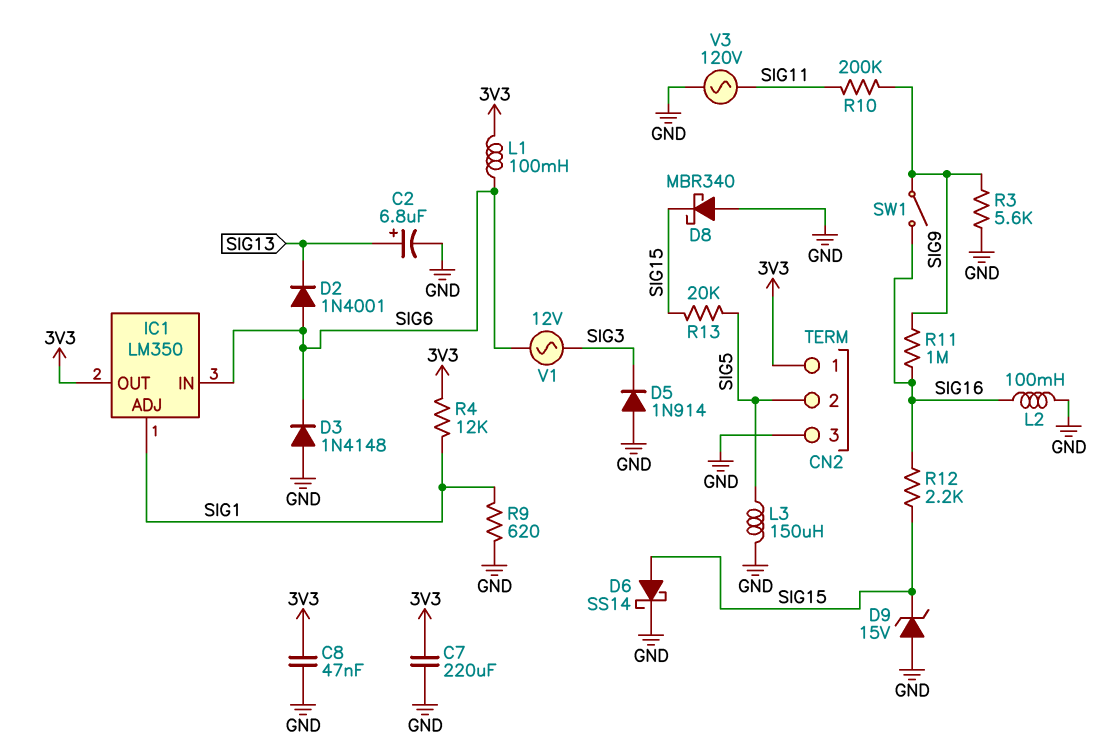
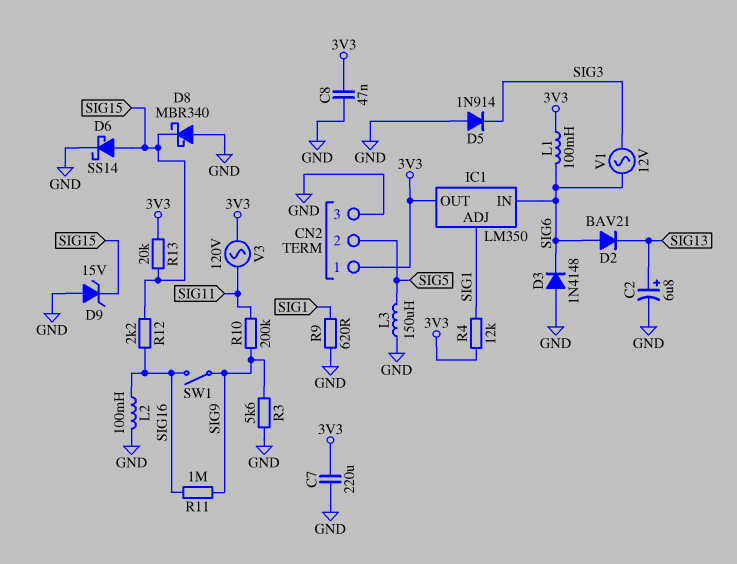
D2: diode 1N4001 (A SIG6, K SIG13) -> diode BAV21 (A SIG6, K SIG13)
R13: 20k (SIG5, SIG15) -> 20k (3V3, SIG15)
V3: AC 120V (GND, SIG11) -> AC 120V (3V3, SIG11)

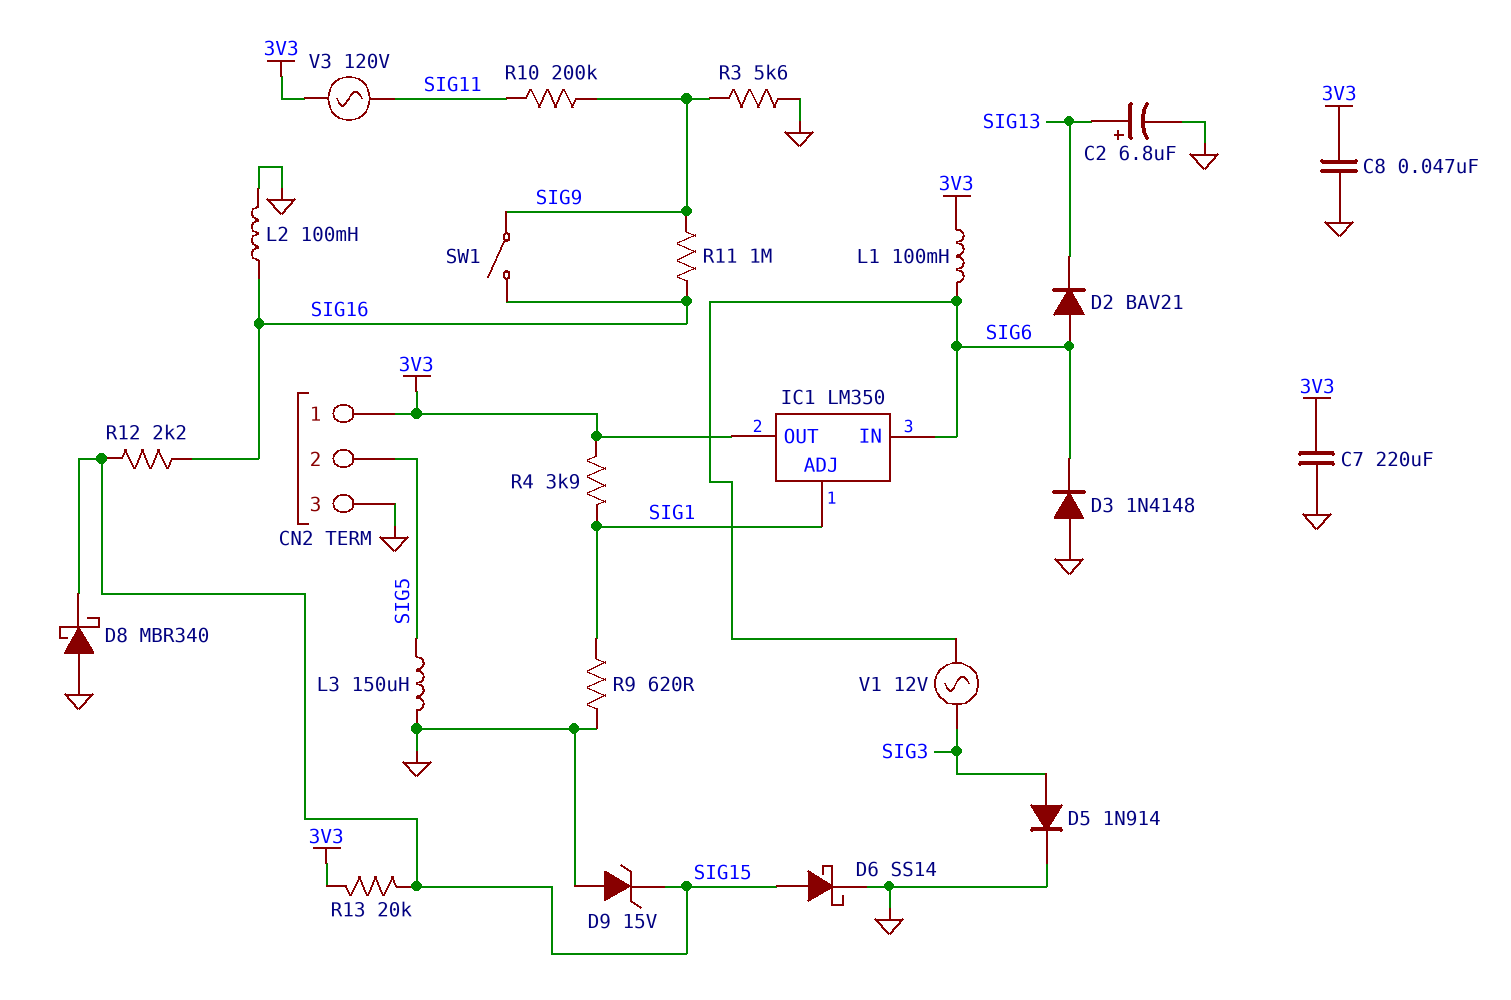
D5: diode 1N914 (A GND, K SIG3) -> diode 1N914 (A SIG3, K GND)
R4: 12k (3V3, SIG1) -> 3.9k (3V3, SIG1)

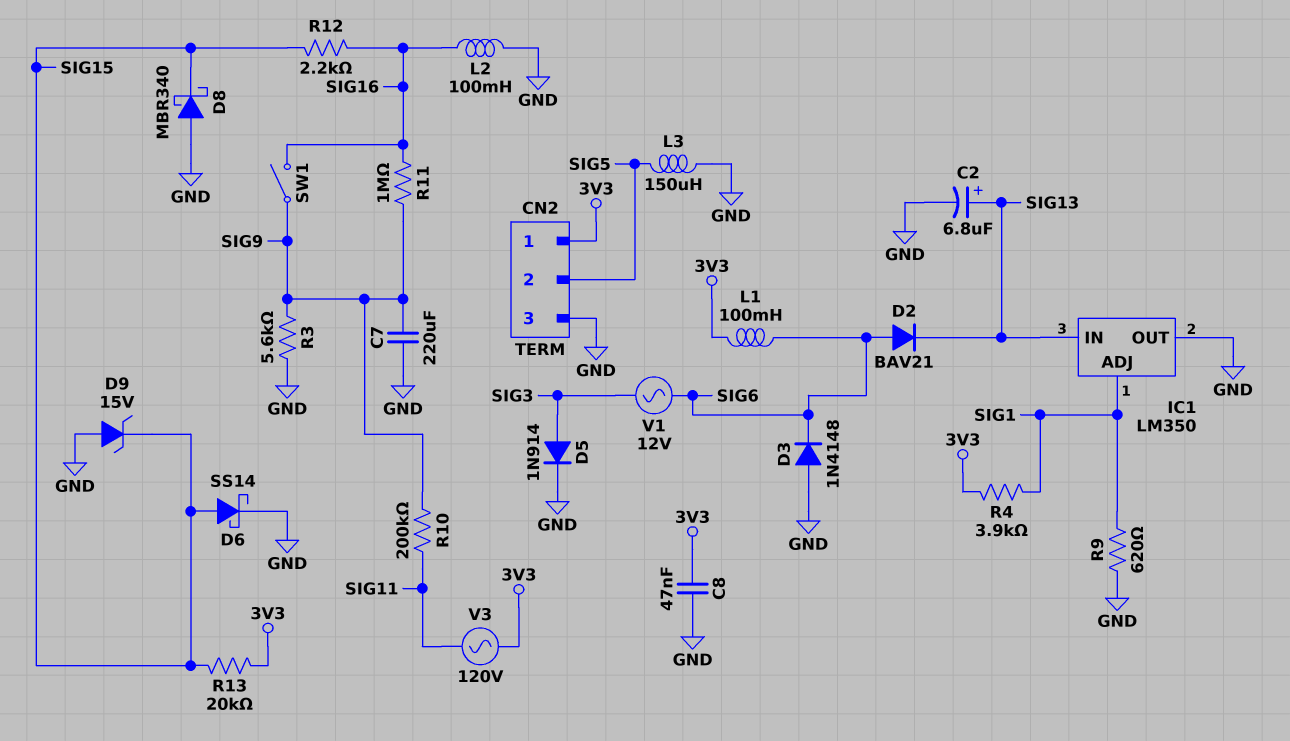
C7: 220uF (3V3, GND) -> 220uF (GND, SIG9)
IC1 pin IN: SIG6 -> SIG13
IC1 pin OUT: 3V3 -> GND

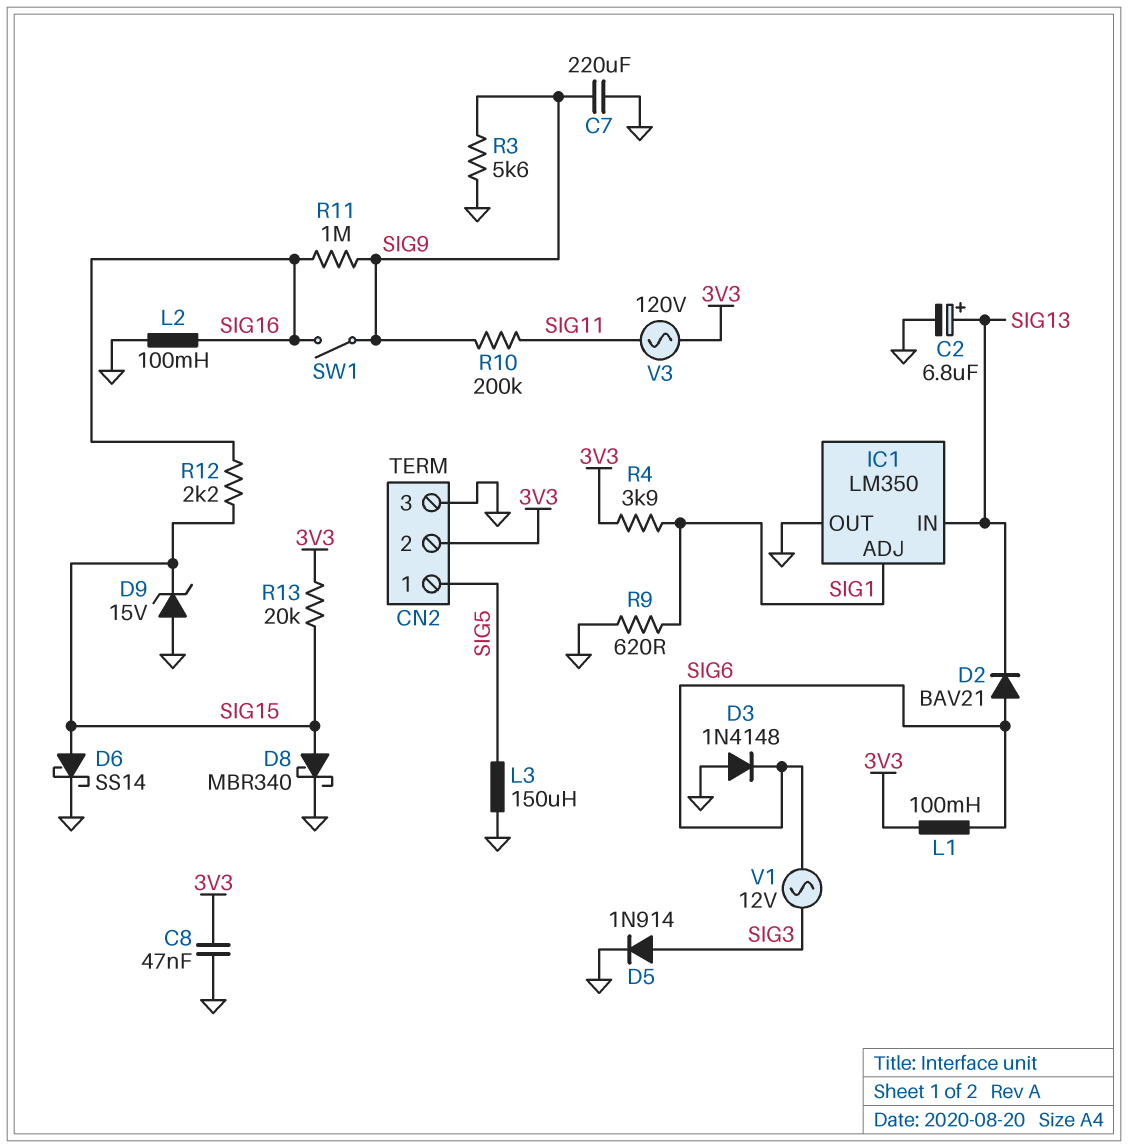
CN2 pin 1: 3V3 -> SIG5
CN2 pin 2: SIG5 -> 3V3
D8: schottky MBR340 (A GND, K SIG15) -> schottky MBR340 (A SIG15, K GND)

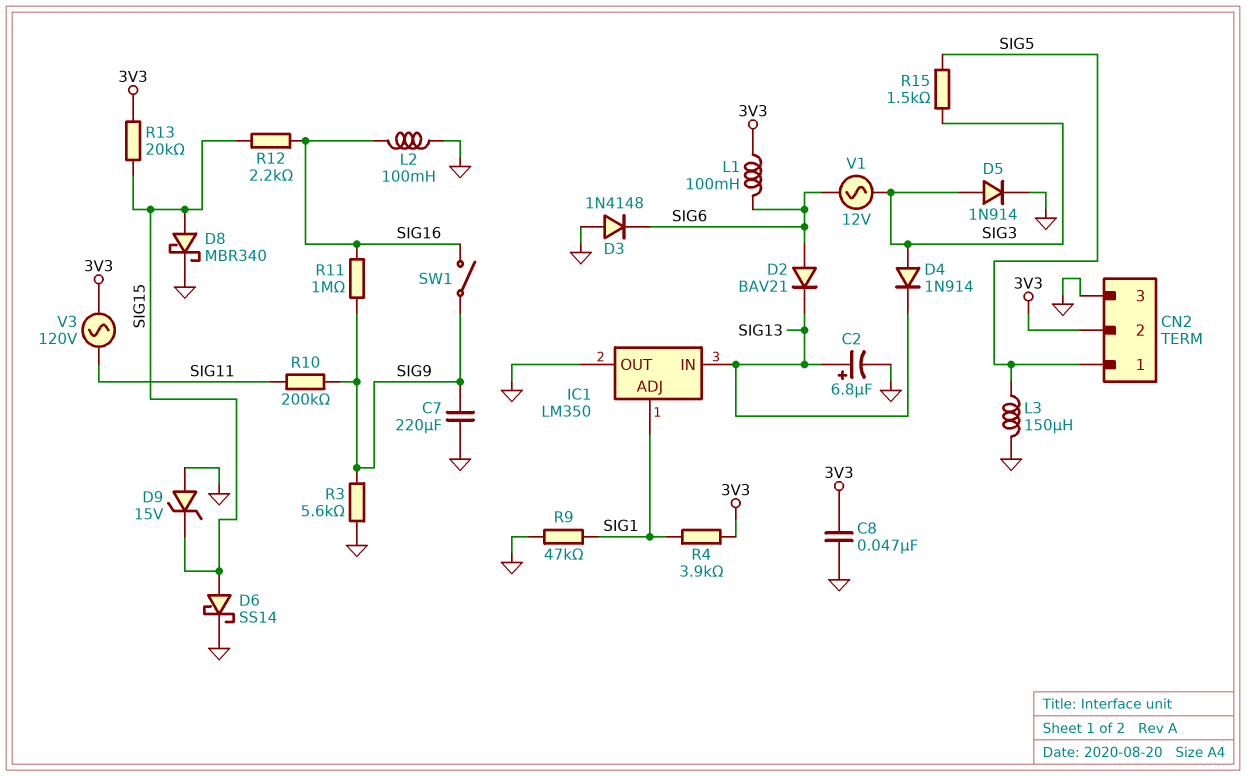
D4: none -> diode 1N914 (A SIG3, K SIG13)
R9: 620 (GND, SIG1) -> 47k (GND, SIG1)
R15: none -> 1.5k (SIG3, SIG5)

